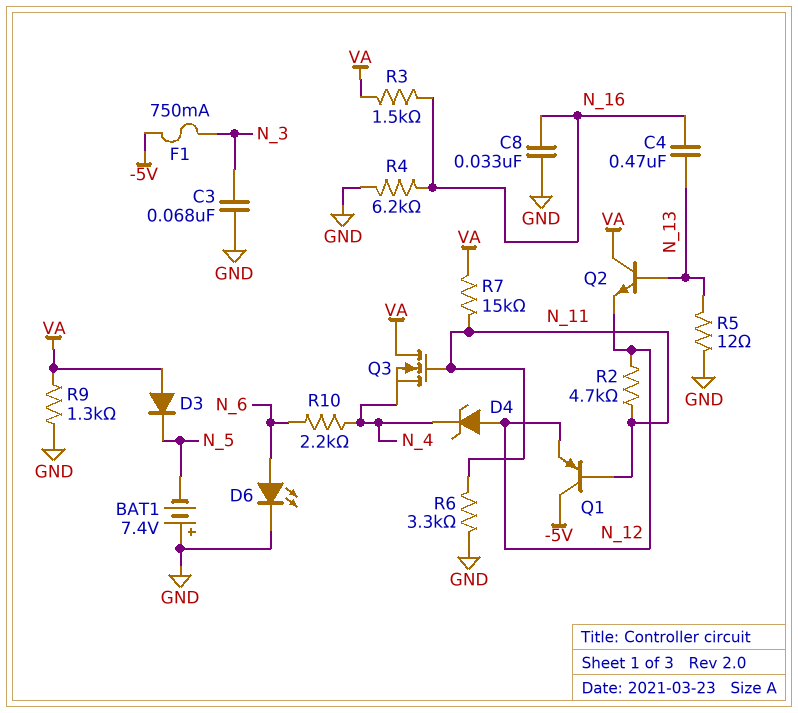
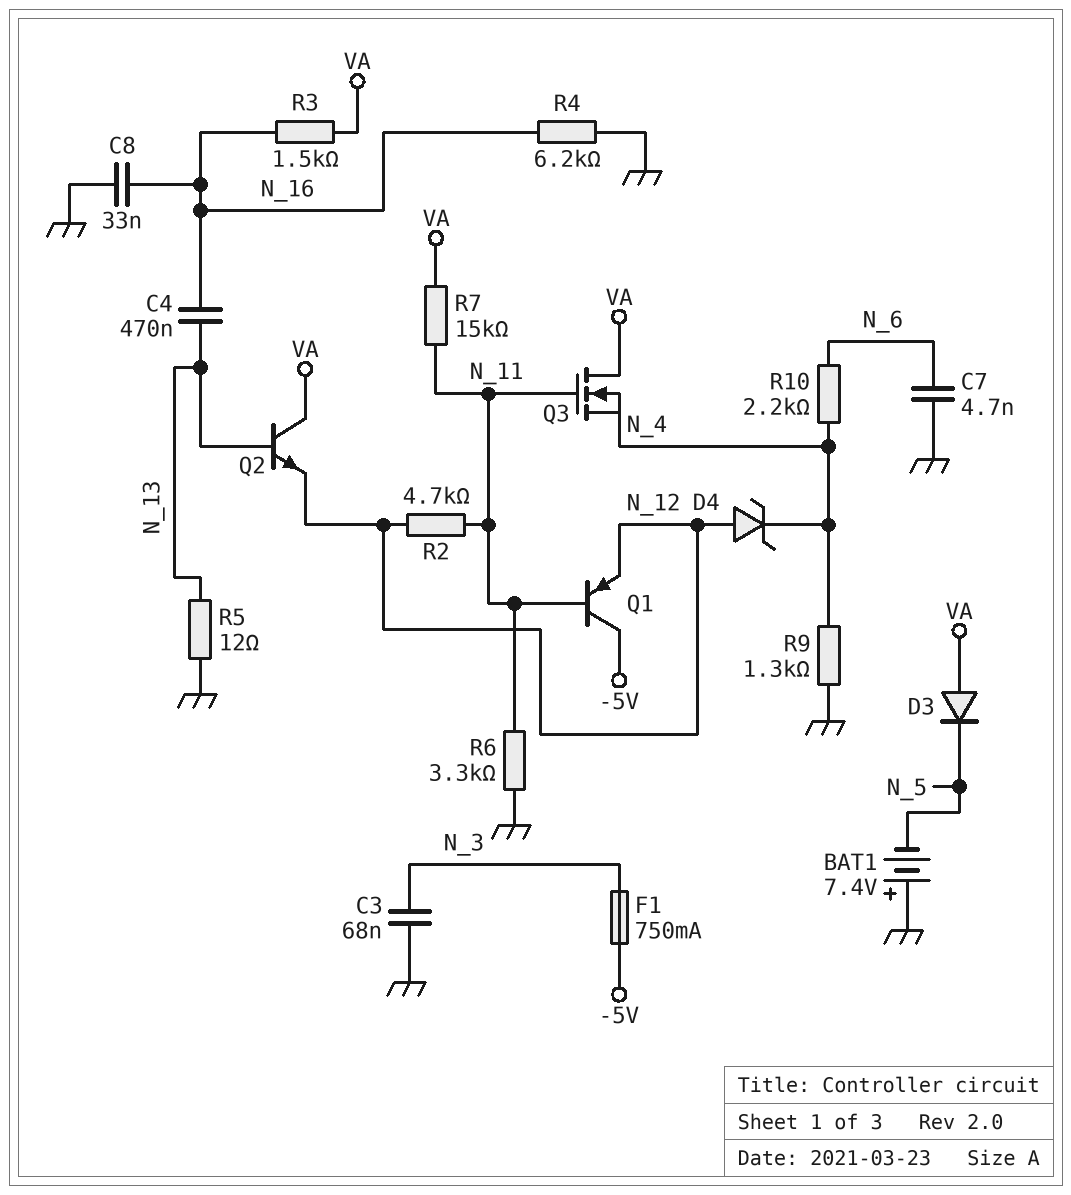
C7: none -> 4.7nF (GND, N_6)
D6: LED (A N_6, K GND) -> none
R9: 1.3k (GND, VA) -> 1.3k (GND, N_4)

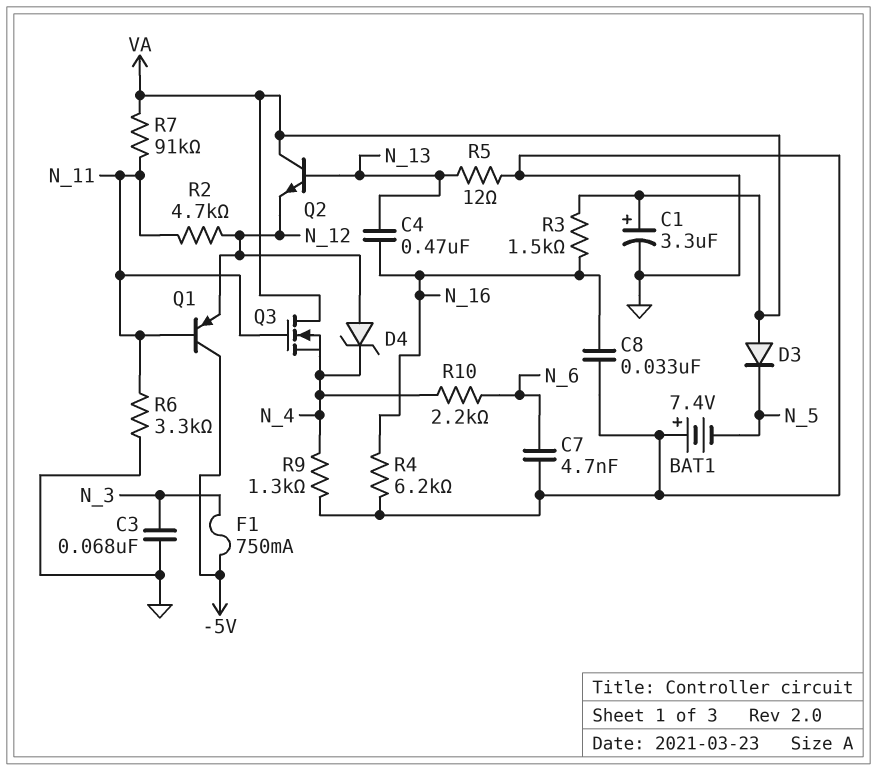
C1: none -> 3.3uF (plus VA, minus GND)
R7: 15k (N_11, VA) -> 91k (N_11, VA)

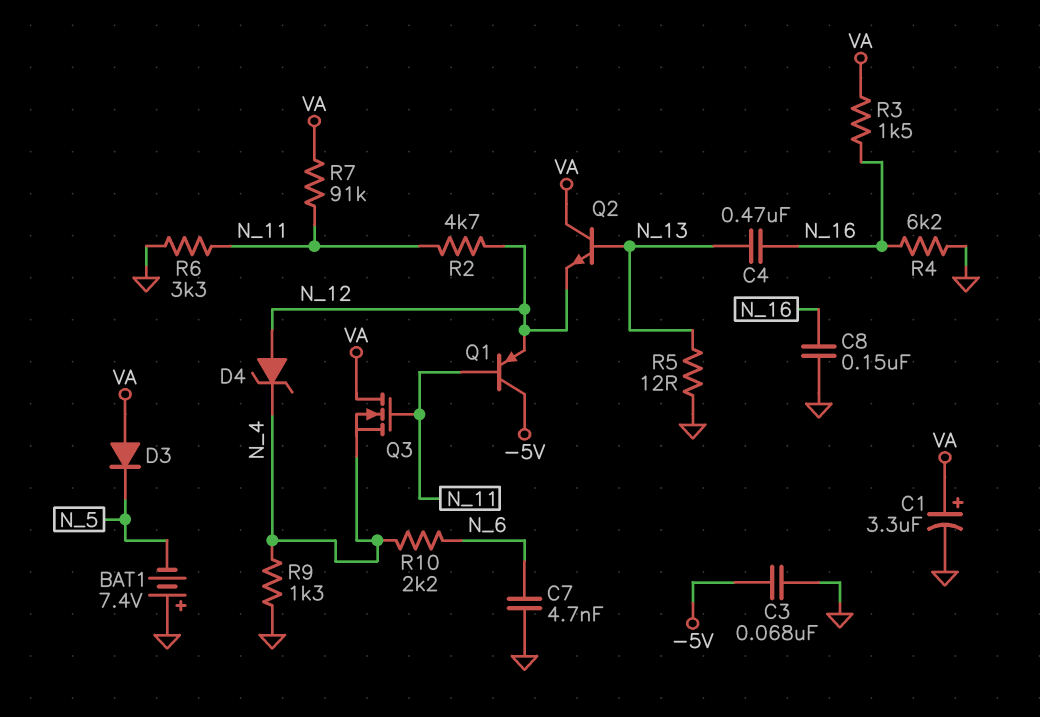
C3: 68nF (GND, N_3) -> 68nF (-5V, GND)
C8: 33nF (GND, N_16) -> 150nF (GND, N_16)
F1: 750mA (-5V, N_3) -> none

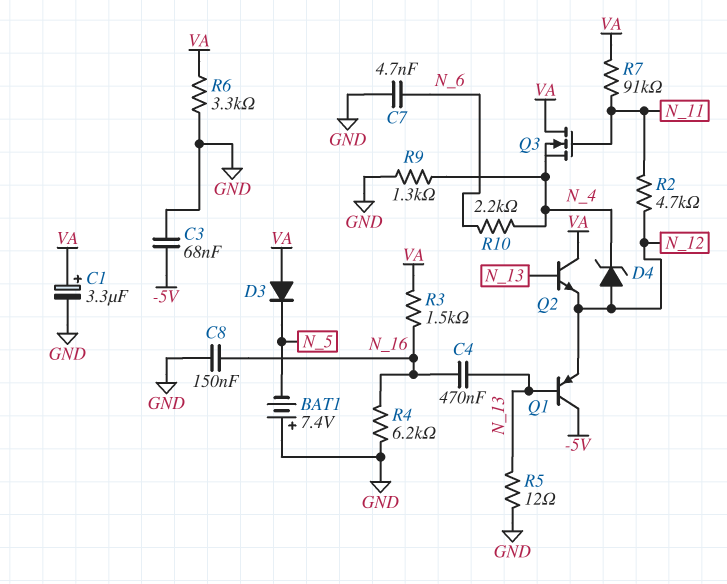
Q1: PNP (B N_11, C -5V, E N_12) -> PNP (B N_13, C -5V, E N_12)
R6: 3.3k (GND, N_11) -> 3.3k (GND, VA)

